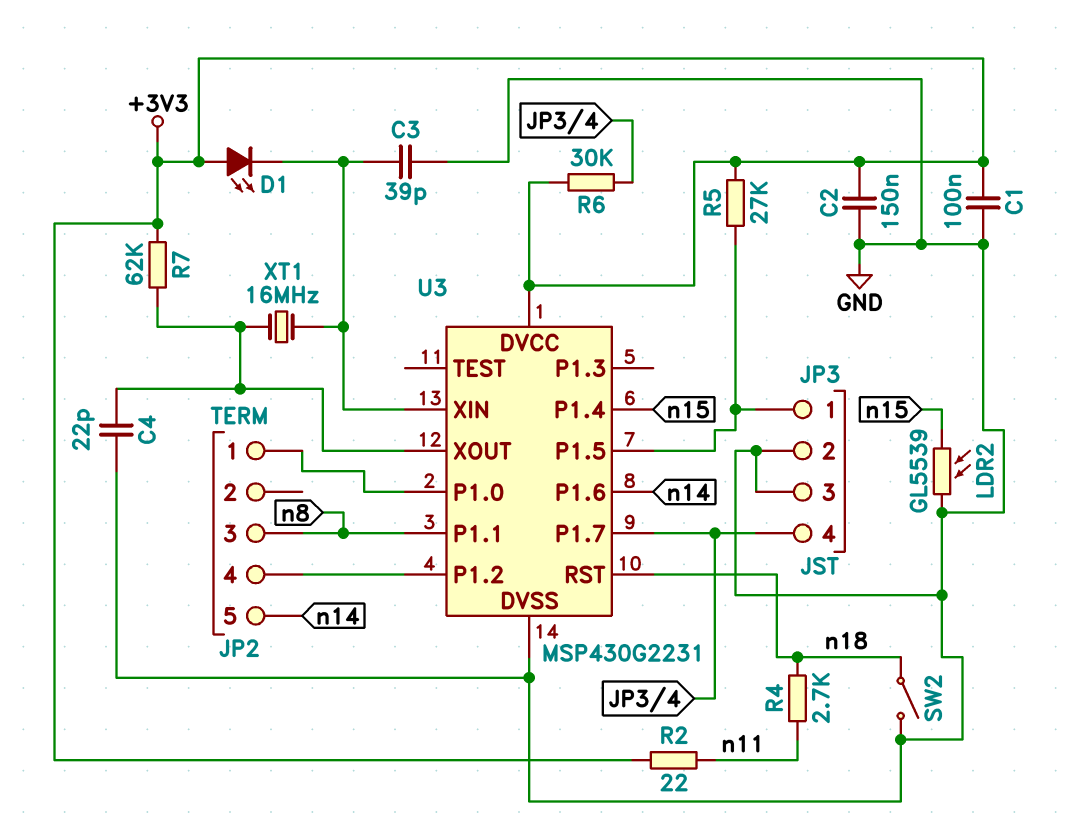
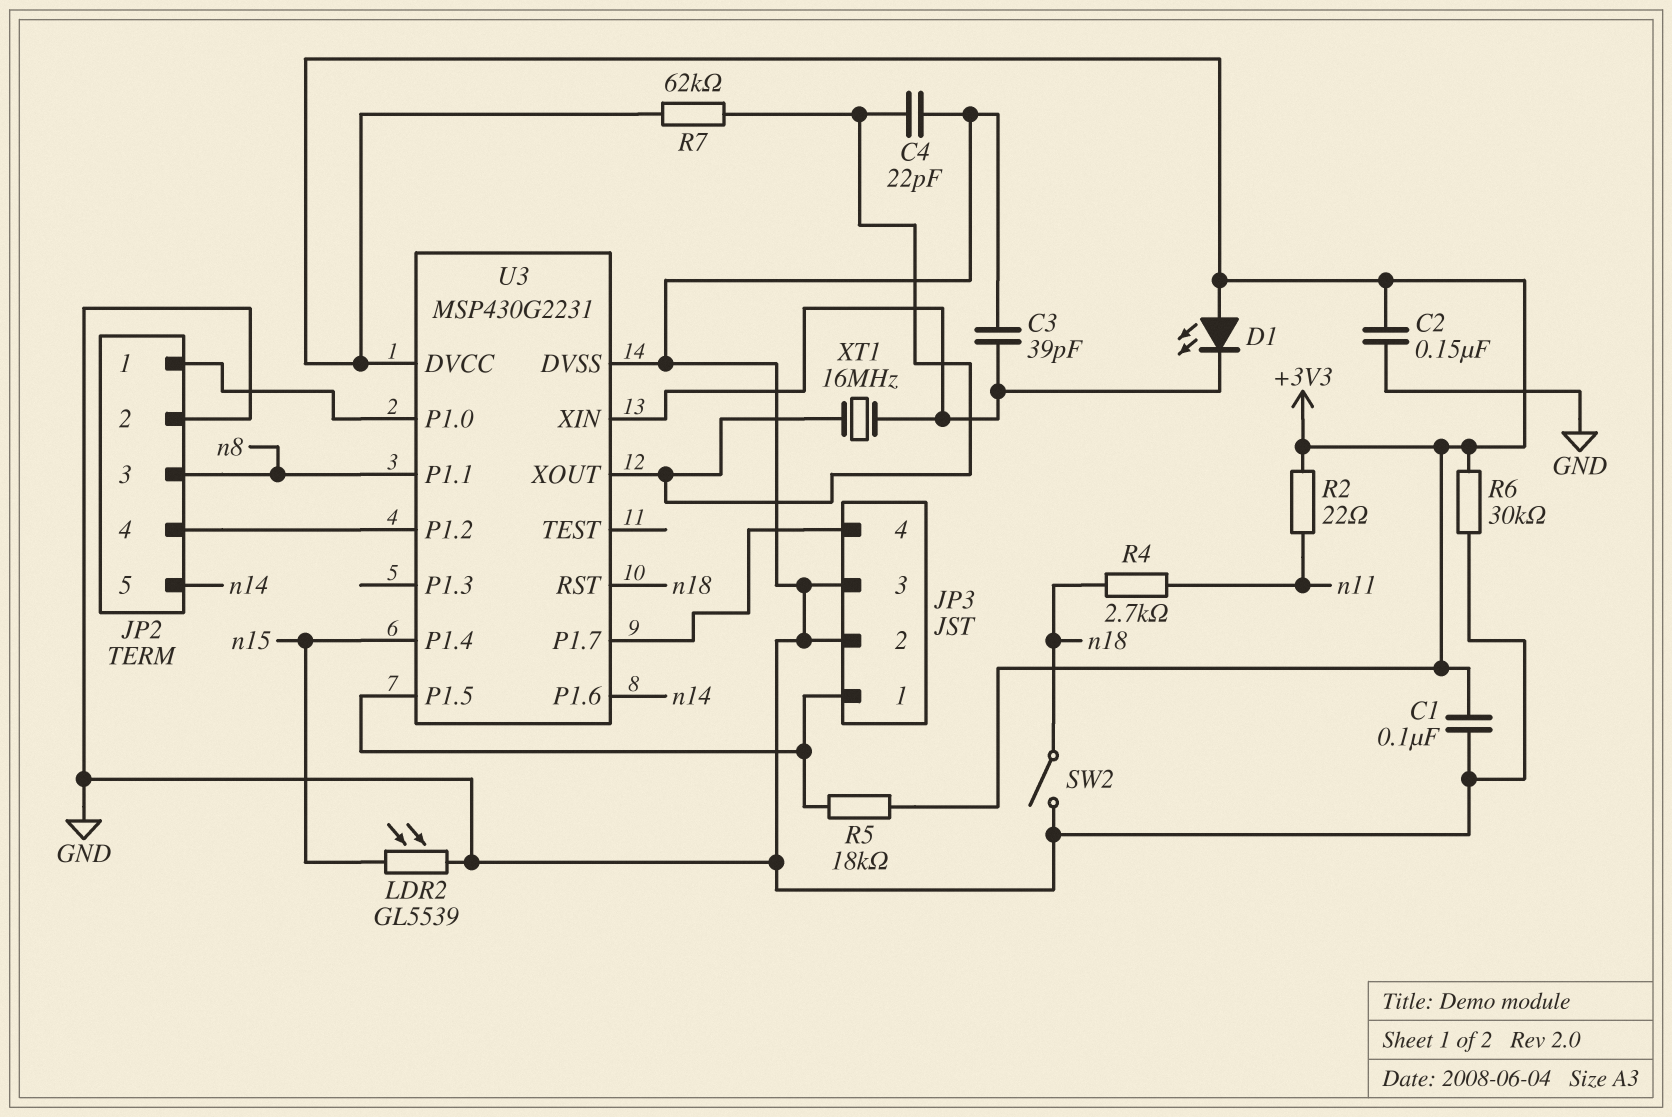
JP2 pin 2: none -> GND
R5: 27k (+3V3, JP3/1) -> 18k (+3V3, JP3/1)
R6: 30k (+3V3, JP3/4) -> 30k (+3V3, GND)

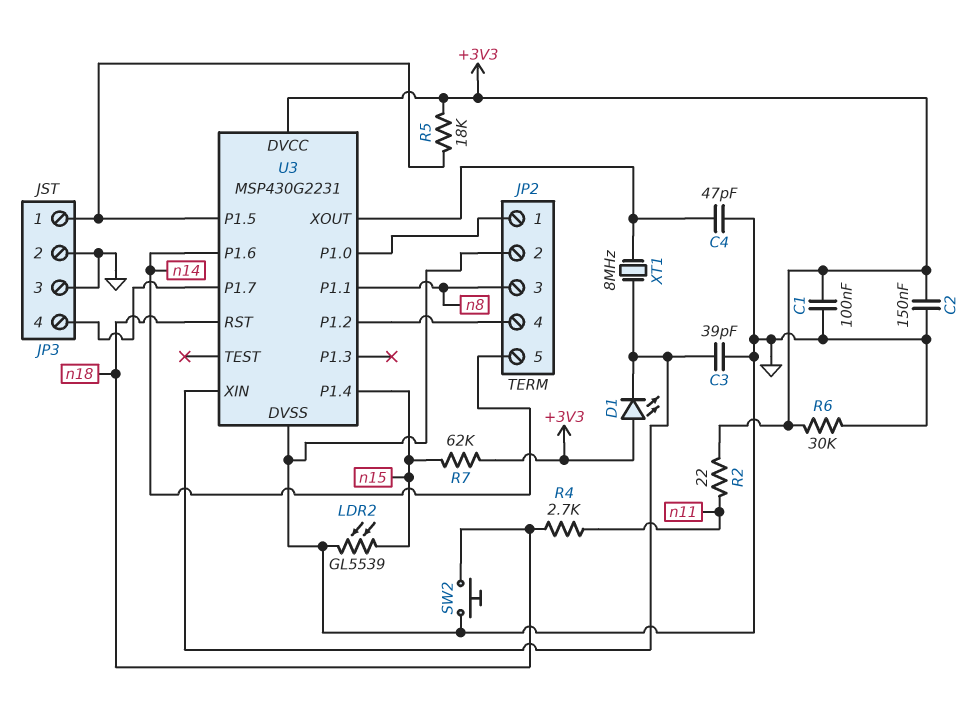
C4: 22pF (GND, U3/XOUT) -> 47pF (GND, U3/XOUT)
R7: 62k (+3V3, U3/XOUT) -> 62k (+3V3, n15)
SW2: switch (GND, n18) -> button (GND, n18)
XT1: 16MHz (U3/XIN, U3/XOUT) -> 8MHz (U3/XIN, U3/XOUT)

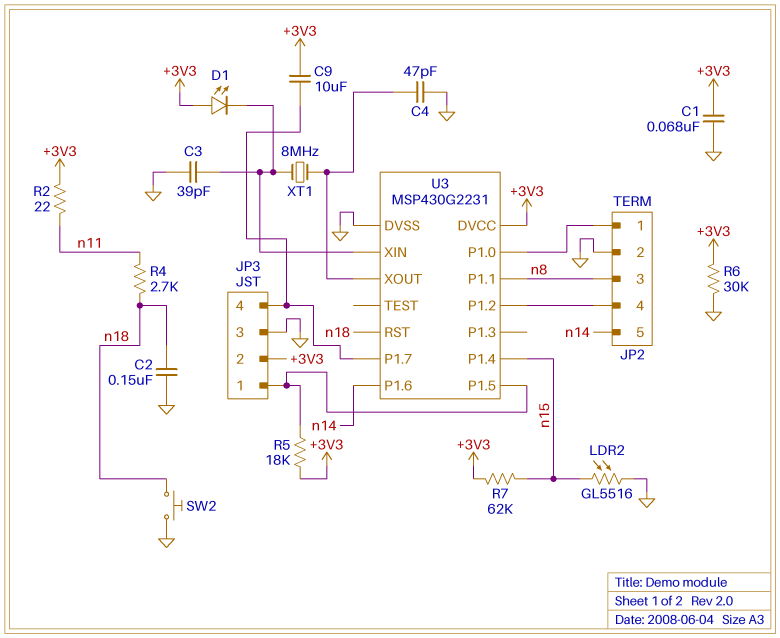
C1: 100nF (+3V3, GND) -> 68nF (+3V3, GND)
C2: 150nF (+3V3, GND) -> 150nF (GND, n18)
C9: none -> 10uF (+3V3, JP3/4)
JP3 pin 2: GND -> +3V3
LDR2: GL5539 (GND, n15) -> GL5516 (GND, n15)

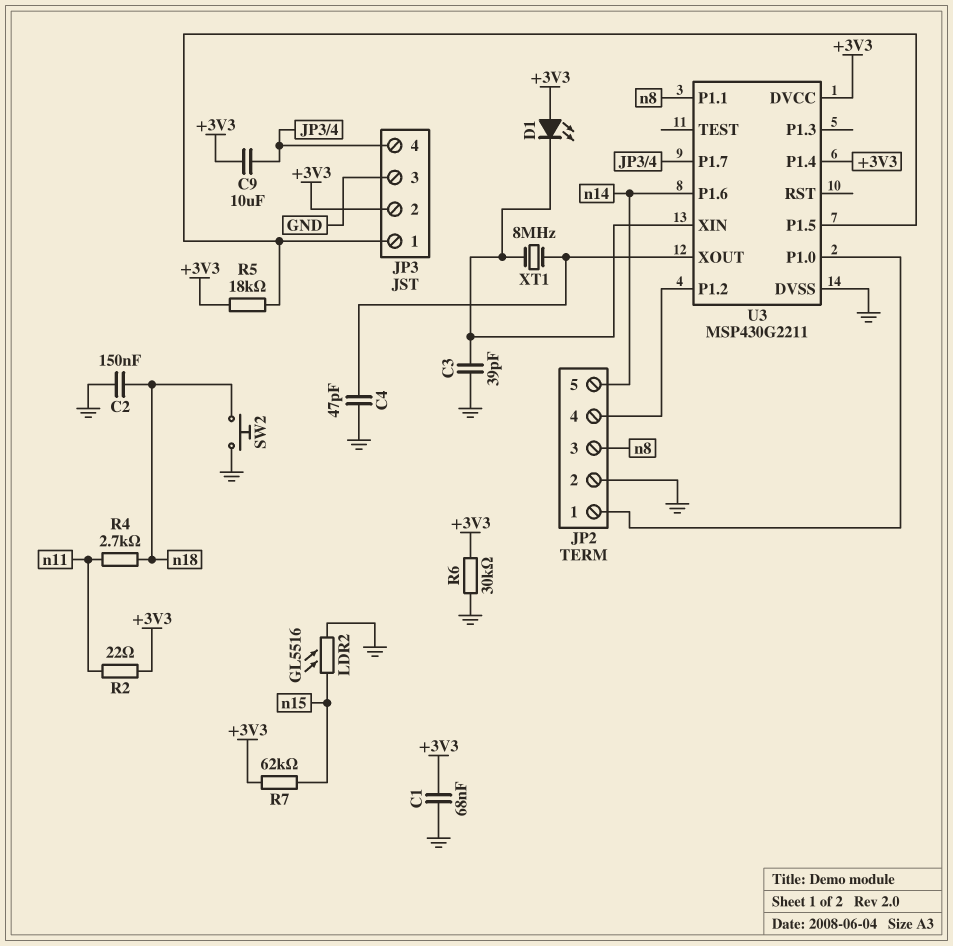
U3: MSP430G2231 -> MSP430G2211
U3 pin P1.4: n15 -> +3V3
U3 pin RST: n18 -> none

